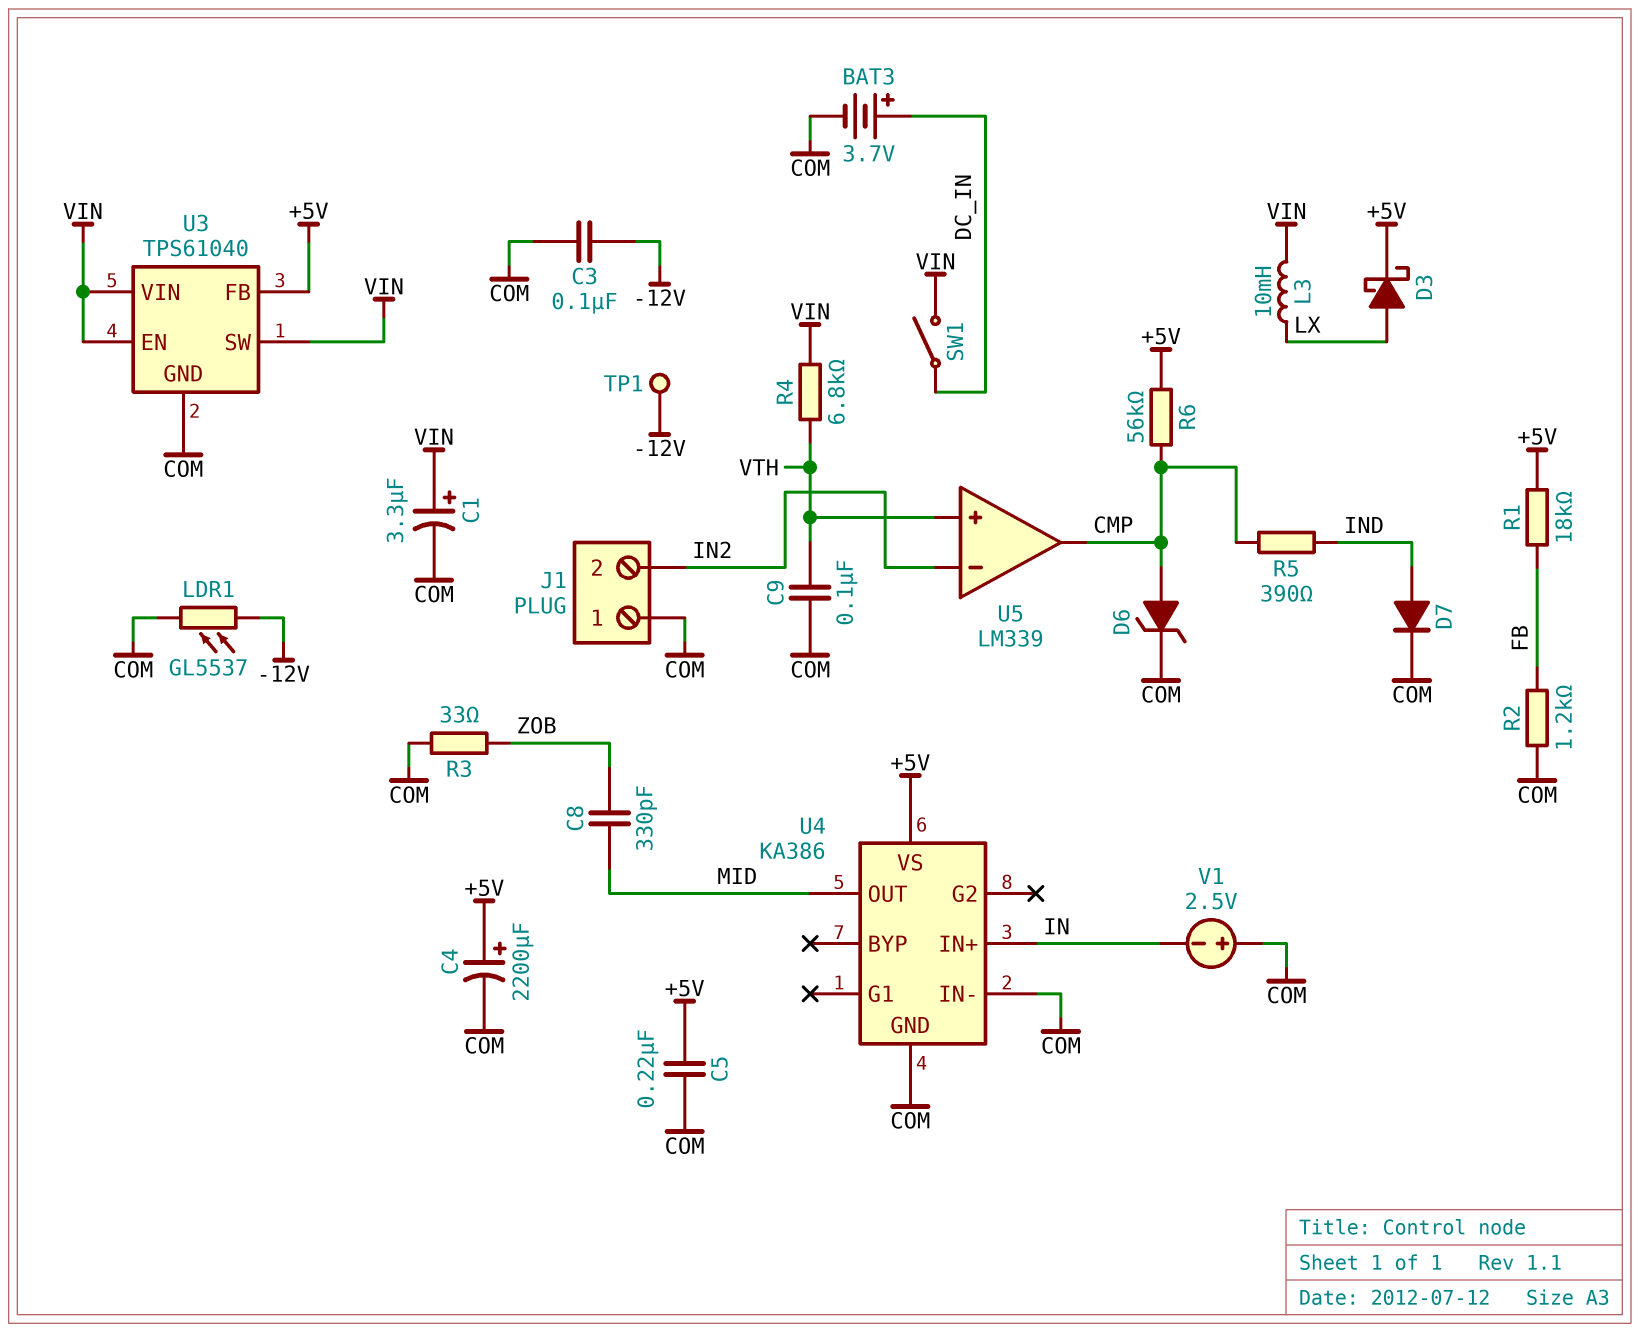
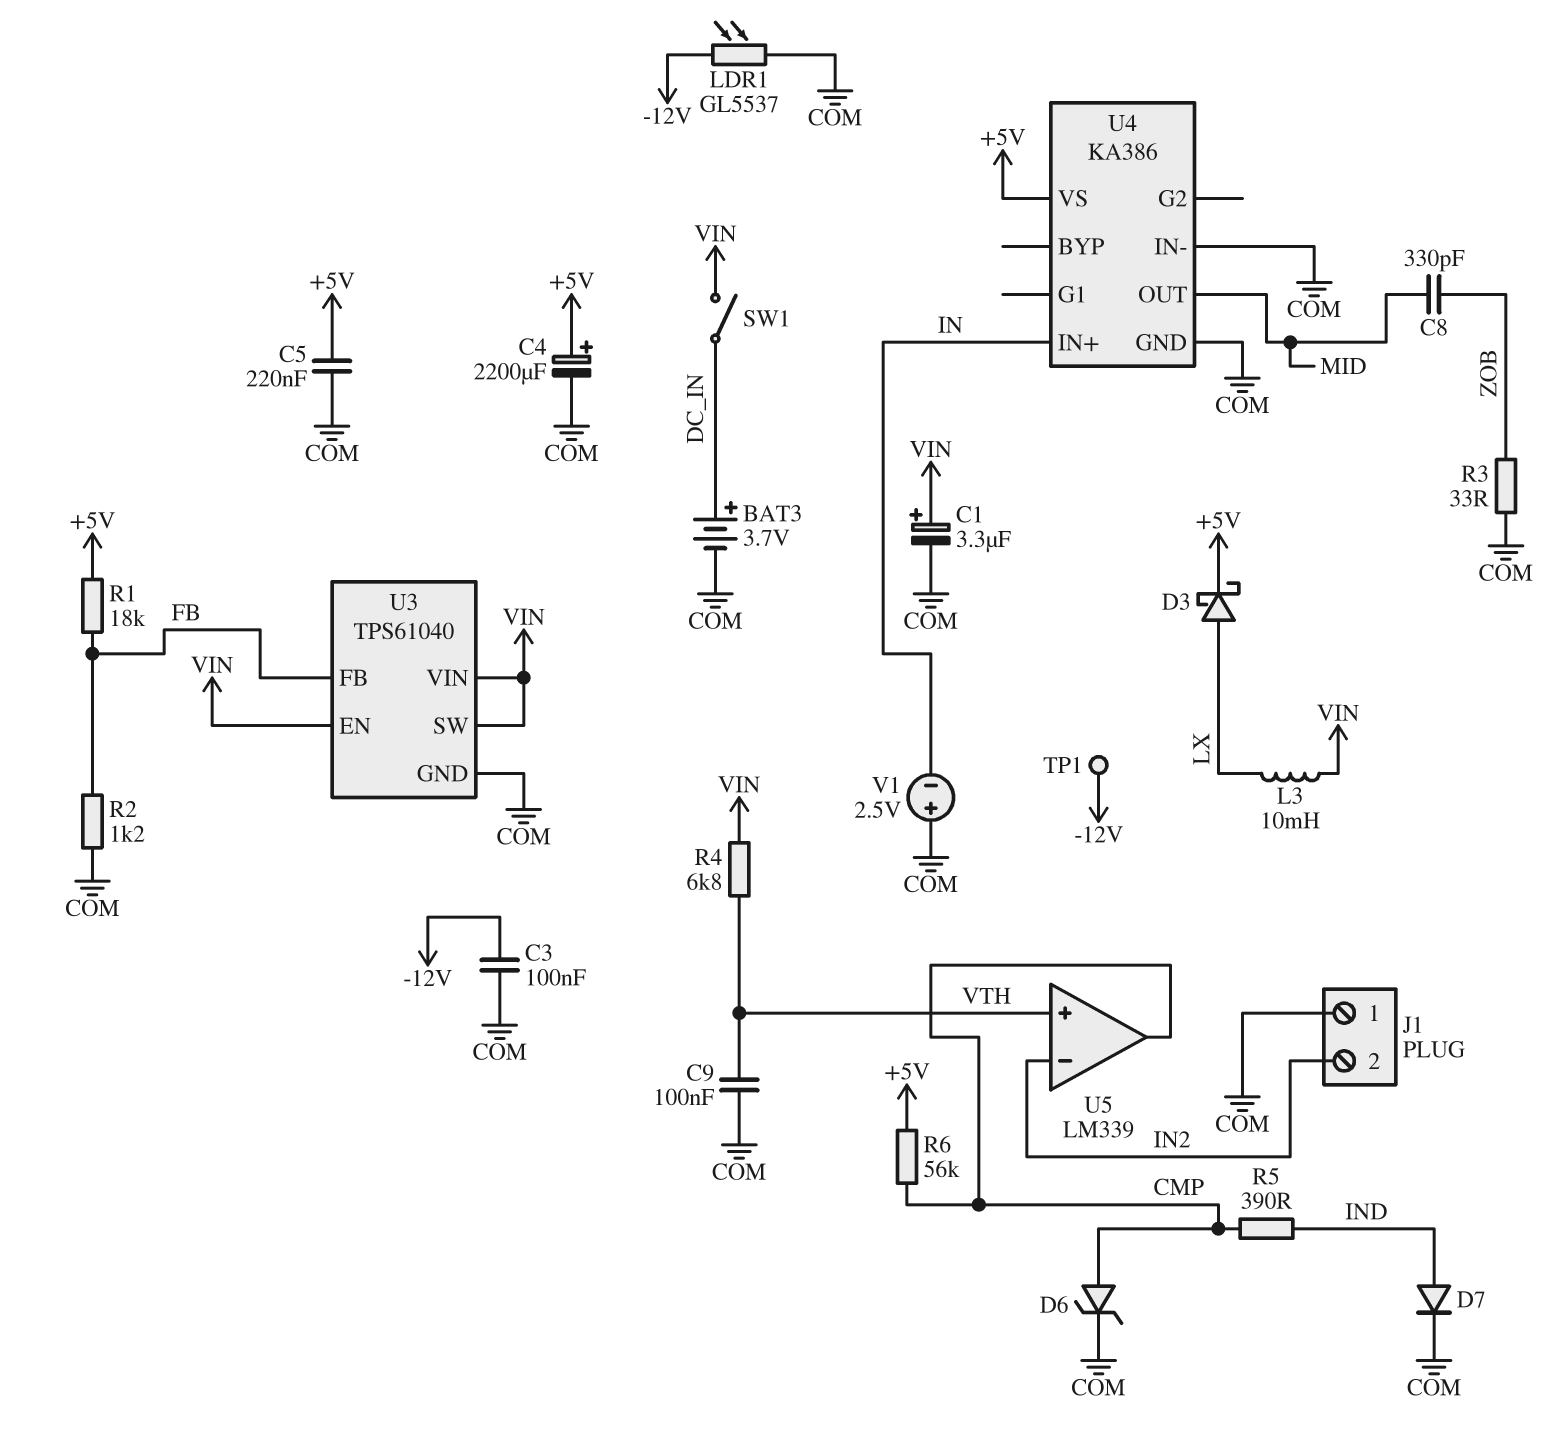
U3 pin FB: +5V -> FB

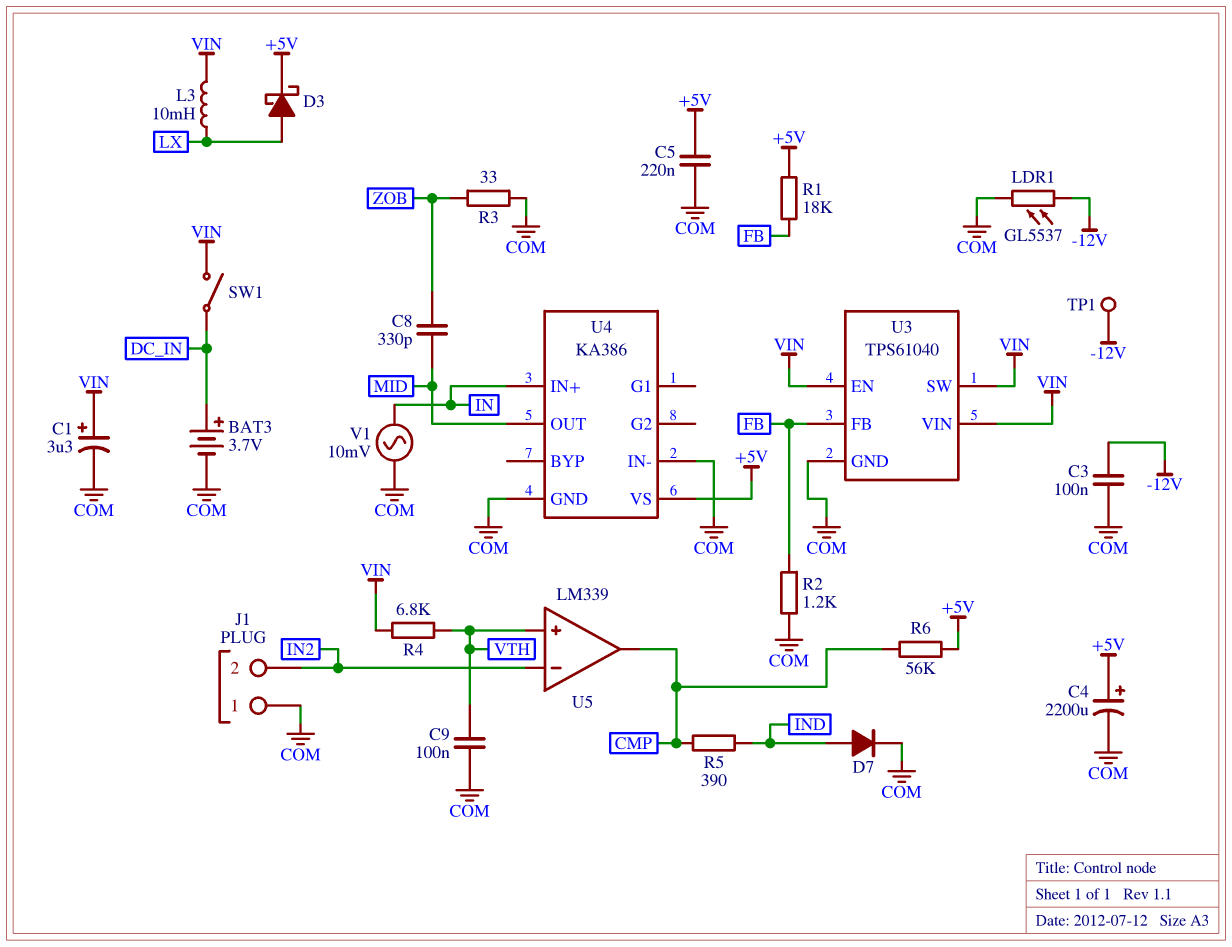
D6: zener (A CMP, K COM) -> none
V1: 2.5V (plus COM, minus IN) -> AC 10mV (COM, IN)

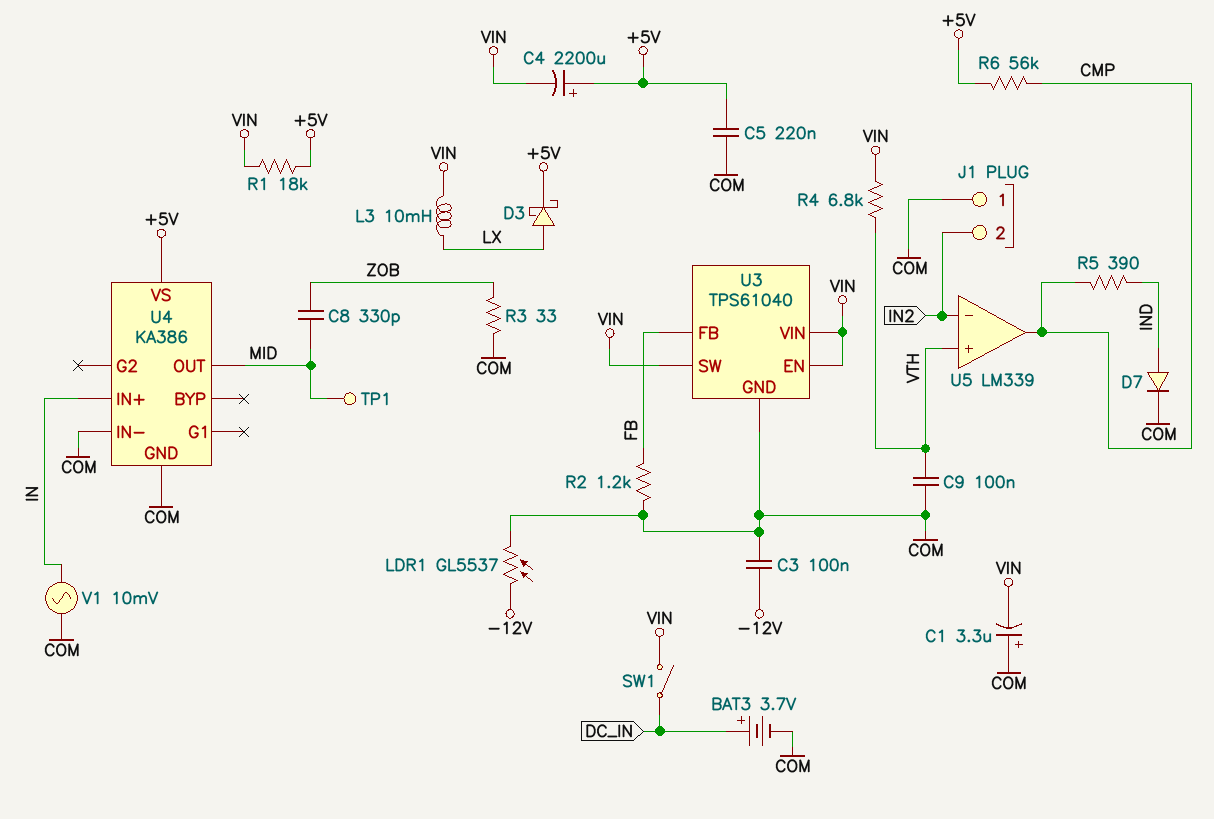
C1: 3.3uF (plus VIN, minus COM) -> 3.3uF (plus COM, minus VIN)
C4: 2200uF (plus +5V, minus COM) -> 2200uF (plus +5V, minus VIN)
R1: 18k (+5V, FB) -> 18k (+5V, VIN)
TP1: test point (-12V) -> test point (MID)

